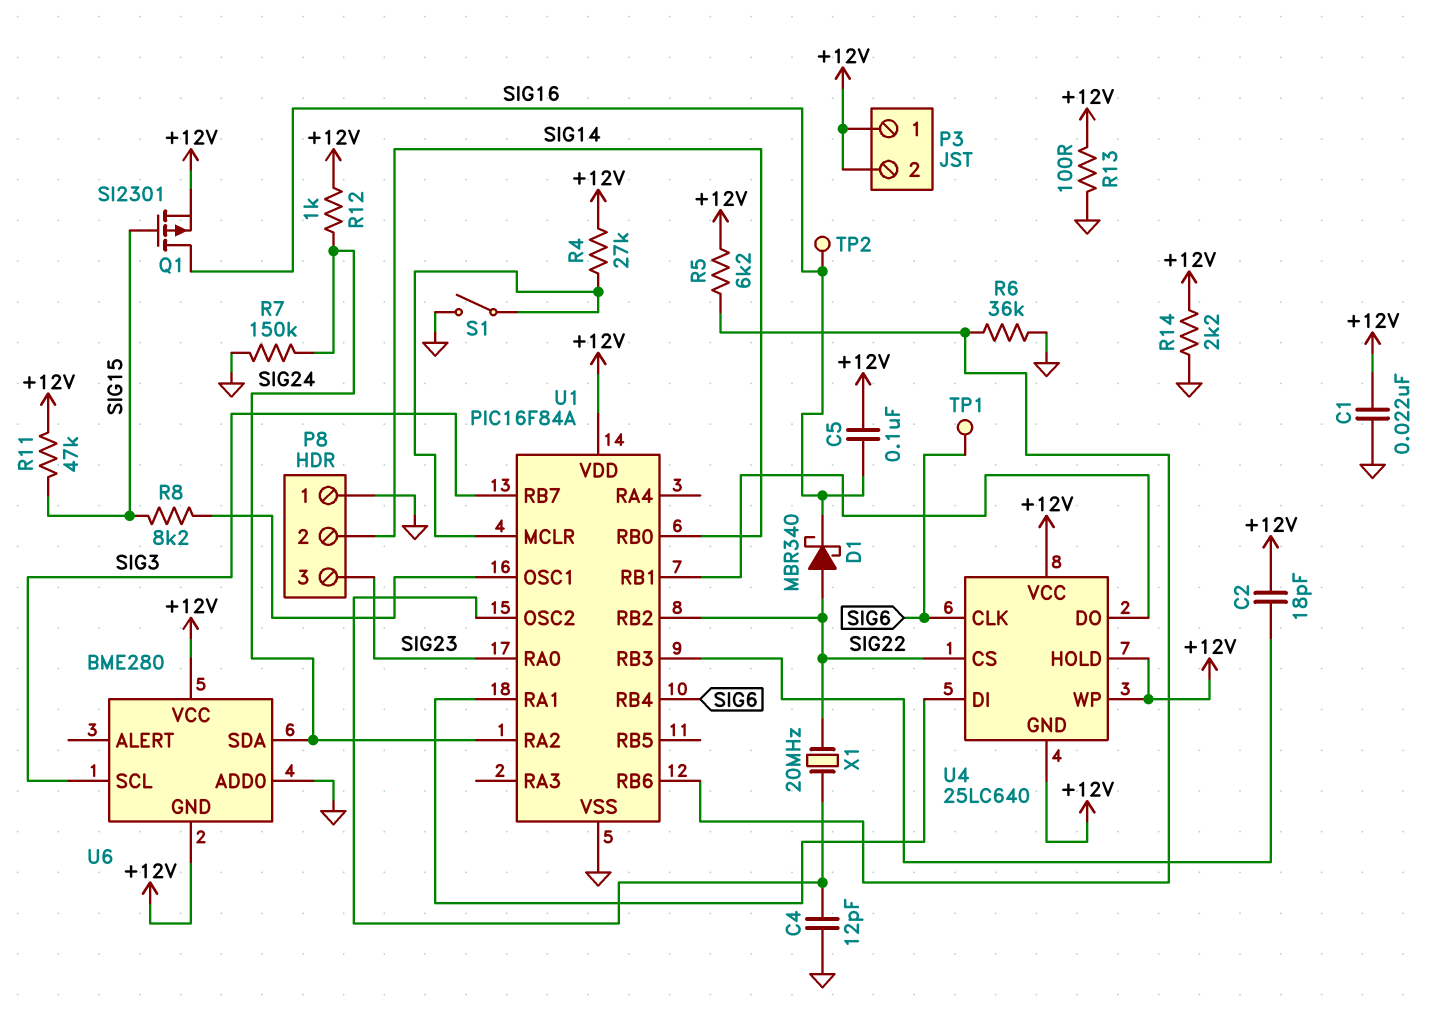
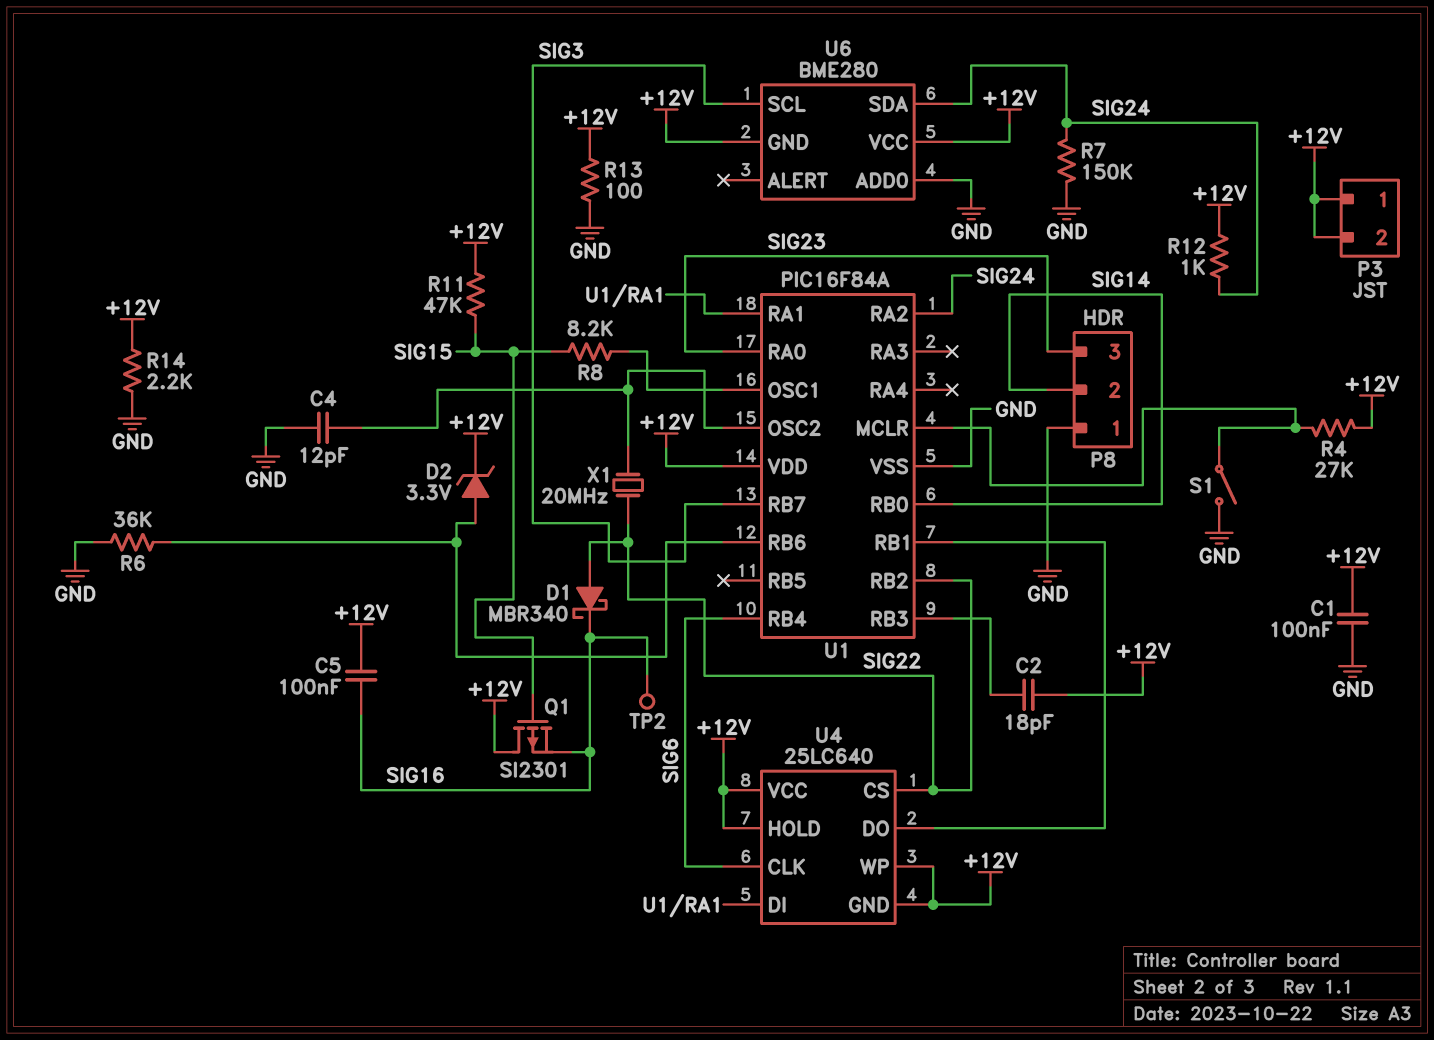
C1: 22nF (+12V, GND) -> 100nF (+12V, GND)
D2: none -> zener 3.3V (A U1/RB6, K +12V)
Q1: PMOS SI2301 (G SIG15, D SIG16, S +12V) -> PMOS SI2301 (G SIG15, D +12V, S SIG16)
R5: 6.2k (+12V, U1/RB6) -> none
TP1: test point (SIG6) -> none

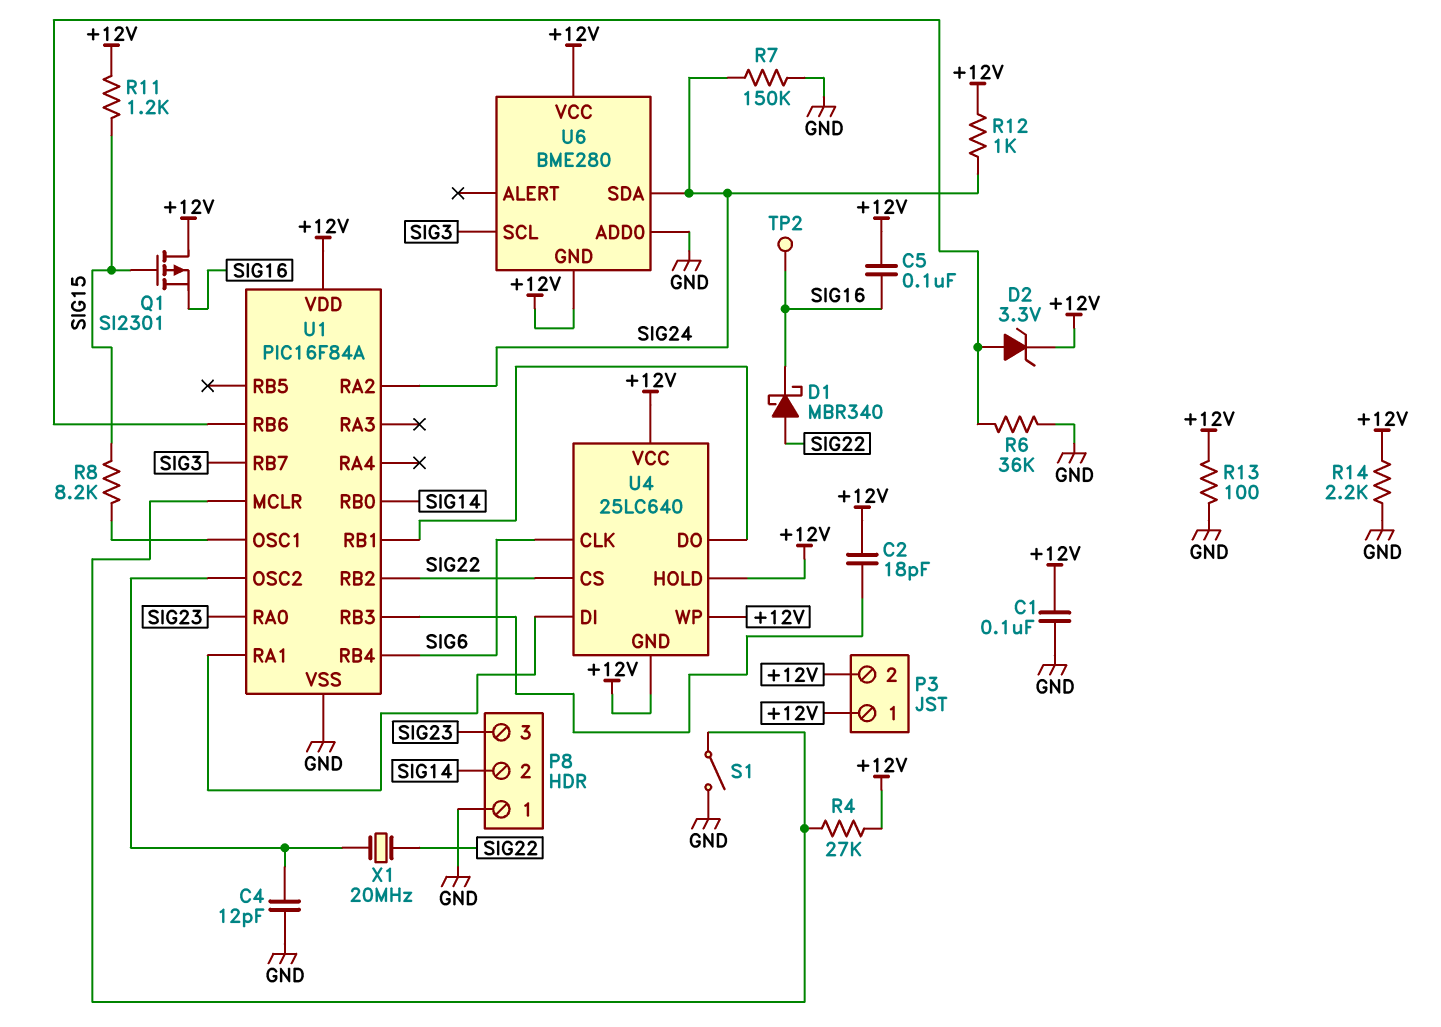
R11: 47k (+12V, SIG15) -> 1.2k (+12V, SIG15)

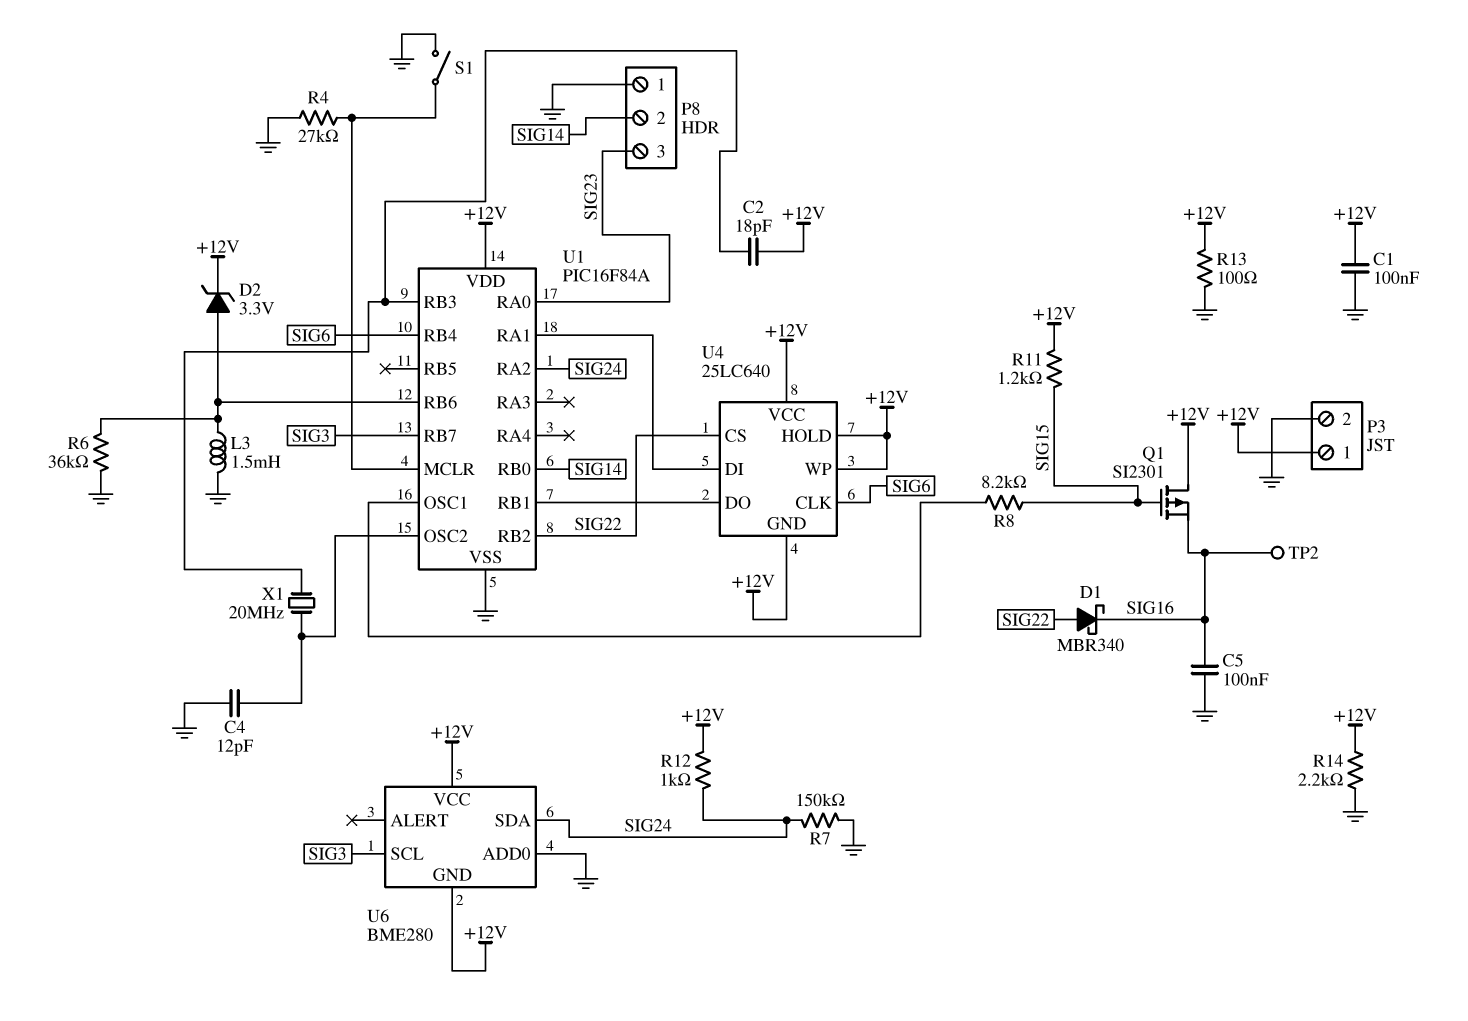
C5: 100nF (+12V, SIG16) -> 100nF (GND, SIG16)
L3: none -> 1.5mH (GND, U1/RB6)
P3 pin 2: +12V -> GND
R4: 27k (+12V, U1/MCLR) -> 27k (GND, U1/MCLR)
X1: 20MHz (SIG22, U1/OSC2) -> 20MHz (U1/OSC2, U1/RB3)

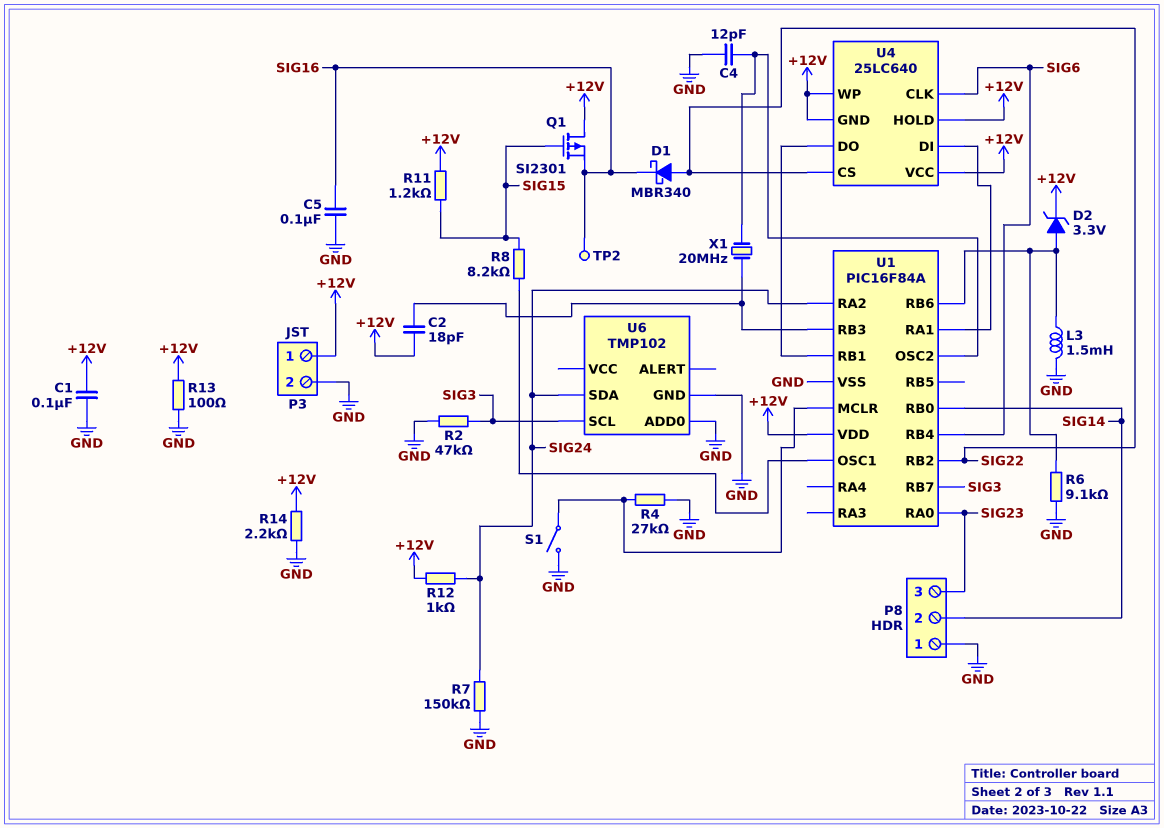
R2: none -> 47k (GND, SIG3)
R6: 36k (GND, U1/RB6) -> 9.1k (GND, U1/RB6)
U6: BME280 -> TMP102
U6 pin GND: +12V -> GND
U6 pin VCC: +12V -> none

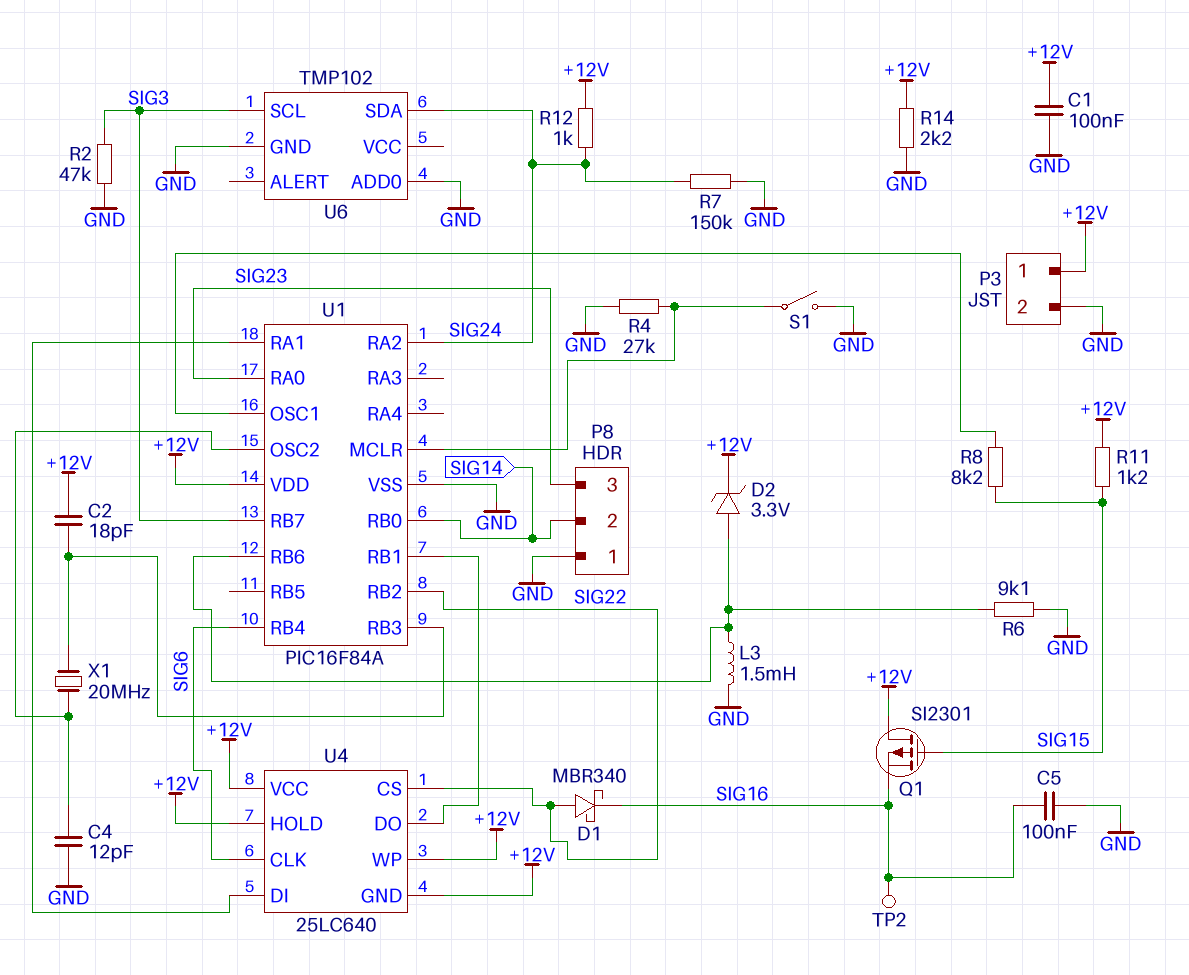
R13: 100 (+12V, GND) -> none

